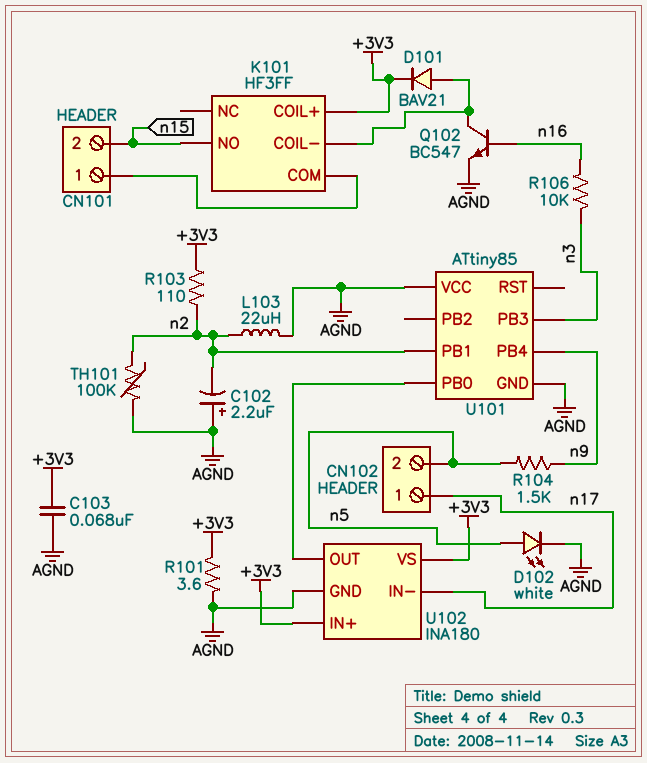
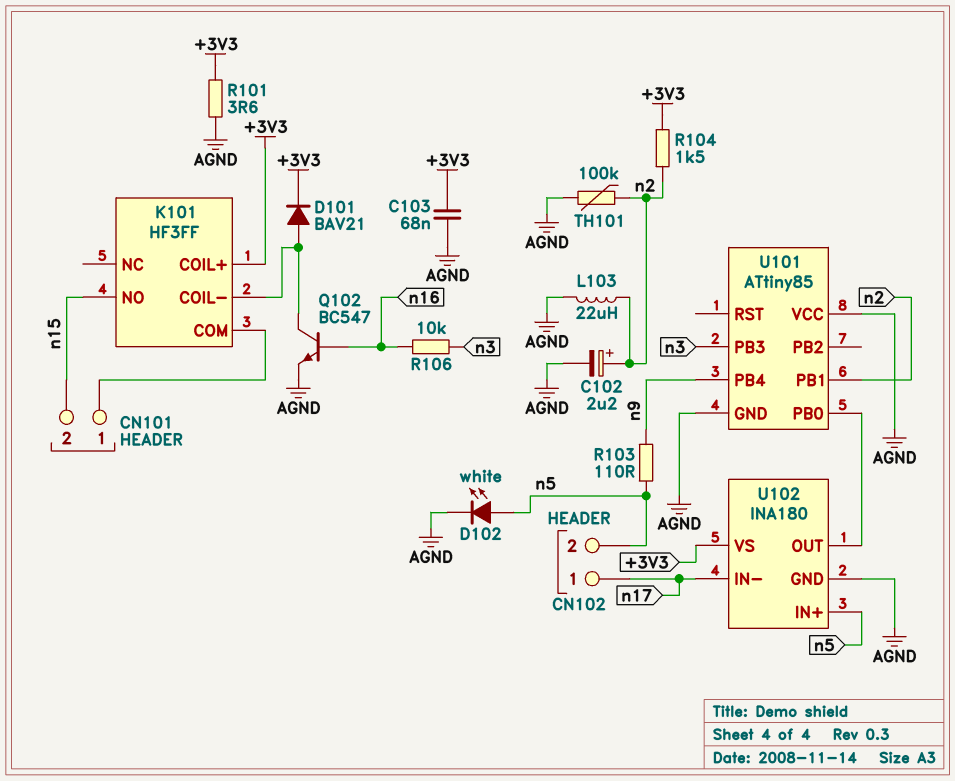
C102: 2.2uF (plus AGND, minus n2) -> 2.2uF (plus n2, minus AGND)
R103: 110 (+3V3, n2) -> 110 (n5, n9)
R104: 1.5k (n5, n9) -> 1.5k (+3V3, n2)
U102 pin IN+: +3V3 -> n5

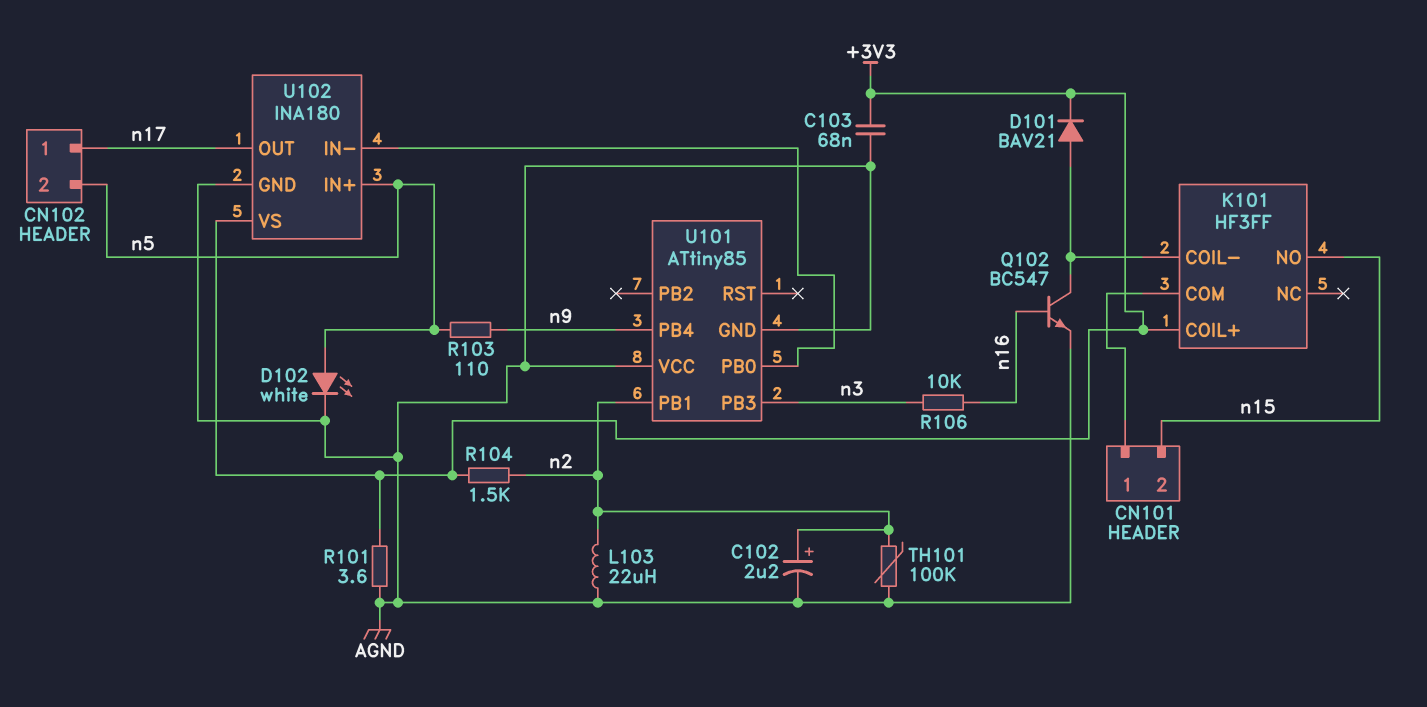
U102 pin IN-: n17 -> U101/PB0
U102 pin OUT: U101/PB0 -> n17

